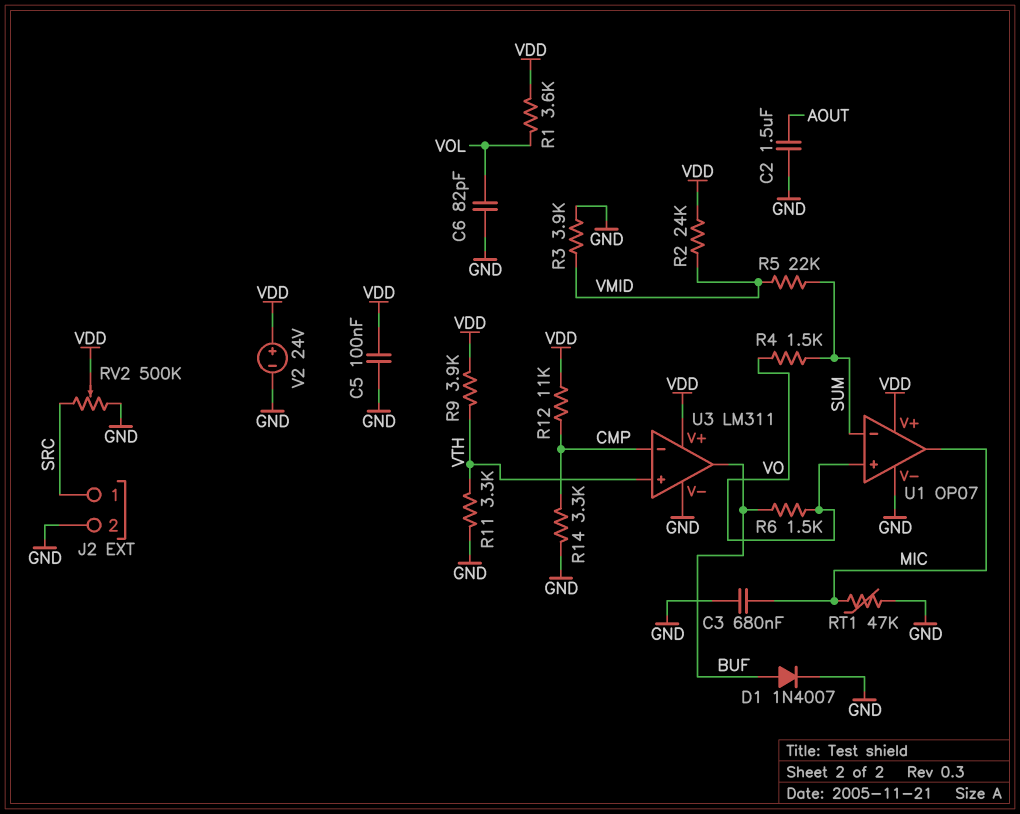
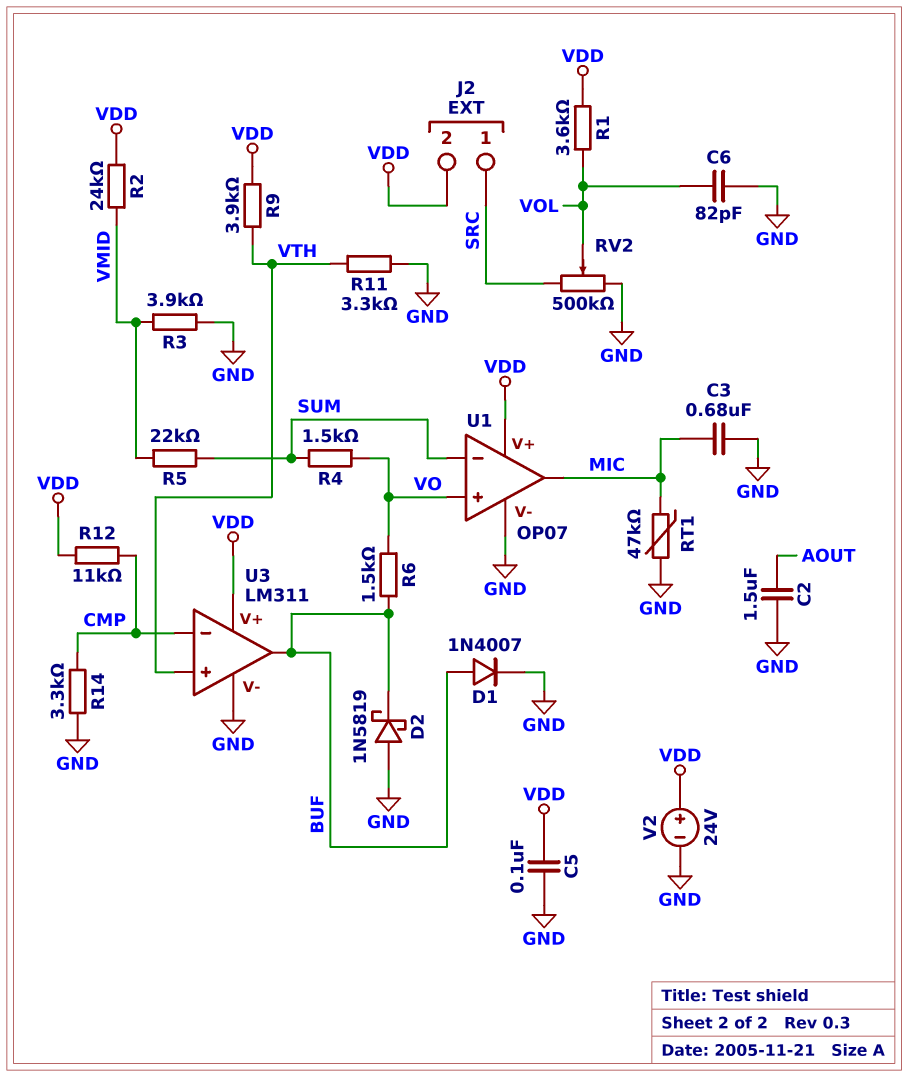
D2: none -> schottky 1N5819 (A GND, K BUF)
J2 pin 2: GND -> VDD
RV2: 500k (GND, SRC, wiper VDD) -> 500k (GND, SRC, wiper VOL)

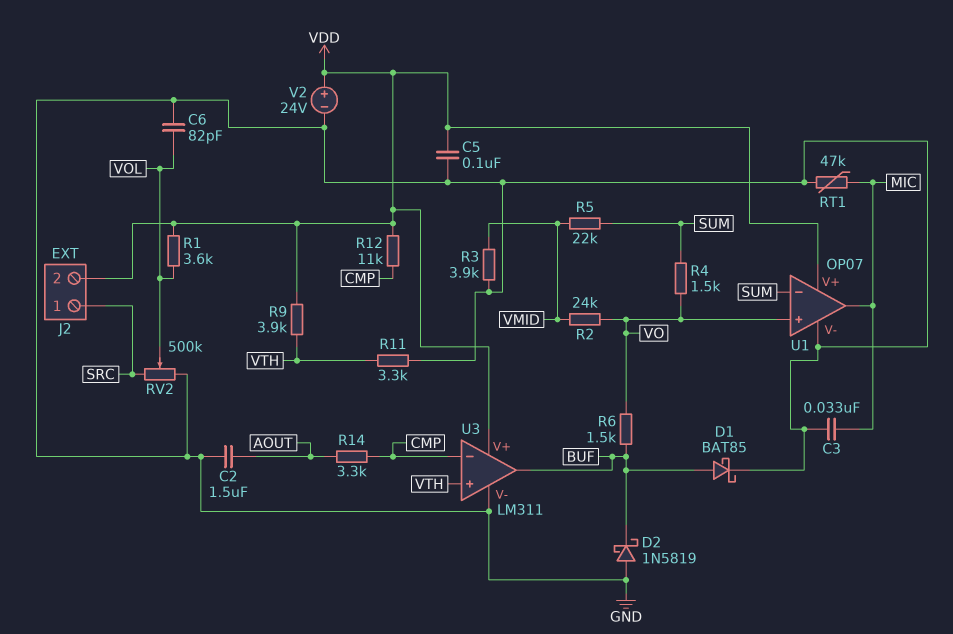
C3: 680nF (GND, MIC) -> 33nF (GND, MIC)
D1: diode 1N4007 (A BUF, K GND) -> schottky BAT85 (A BUF, K GND)
R2: 24k (VDD, VMID) -> 24k (VMID, VO)
R14: 3.3k (CMP, GND) -> 3.3k (AOUT, CMP)

